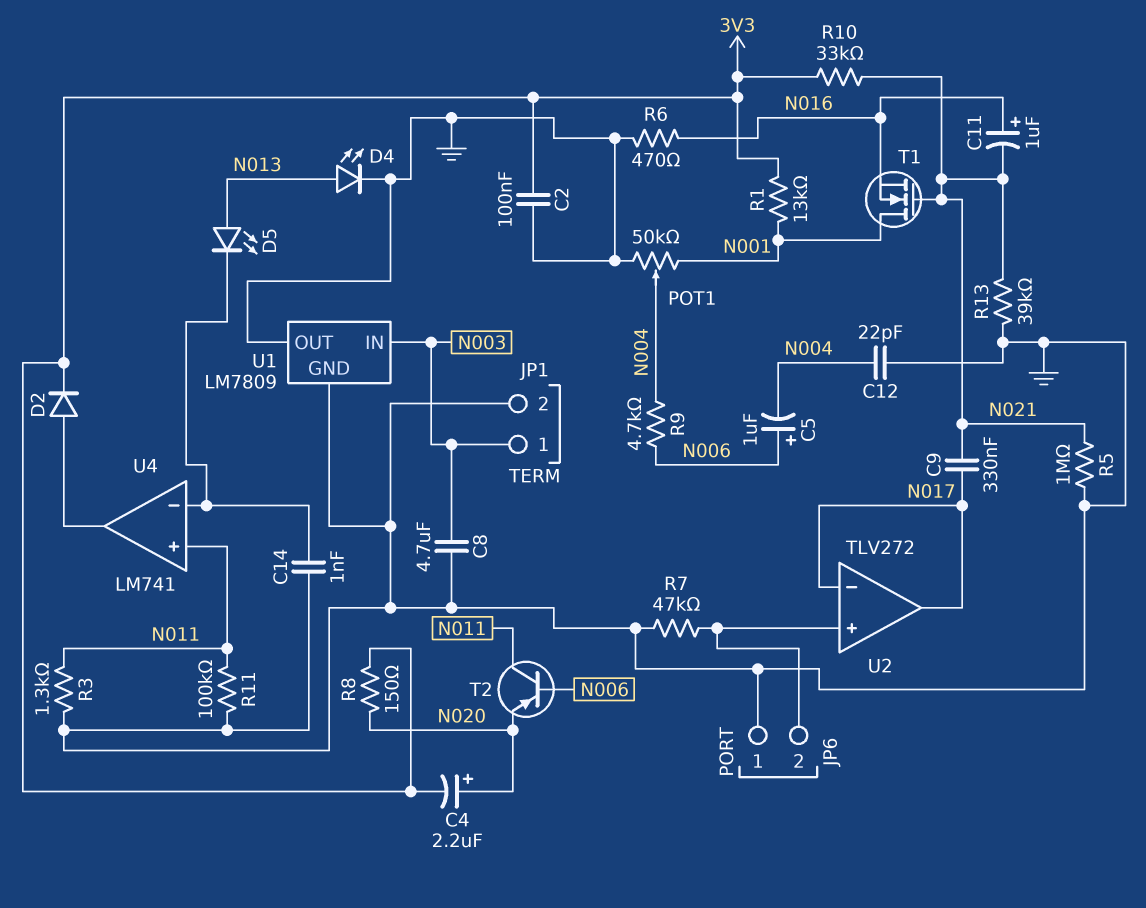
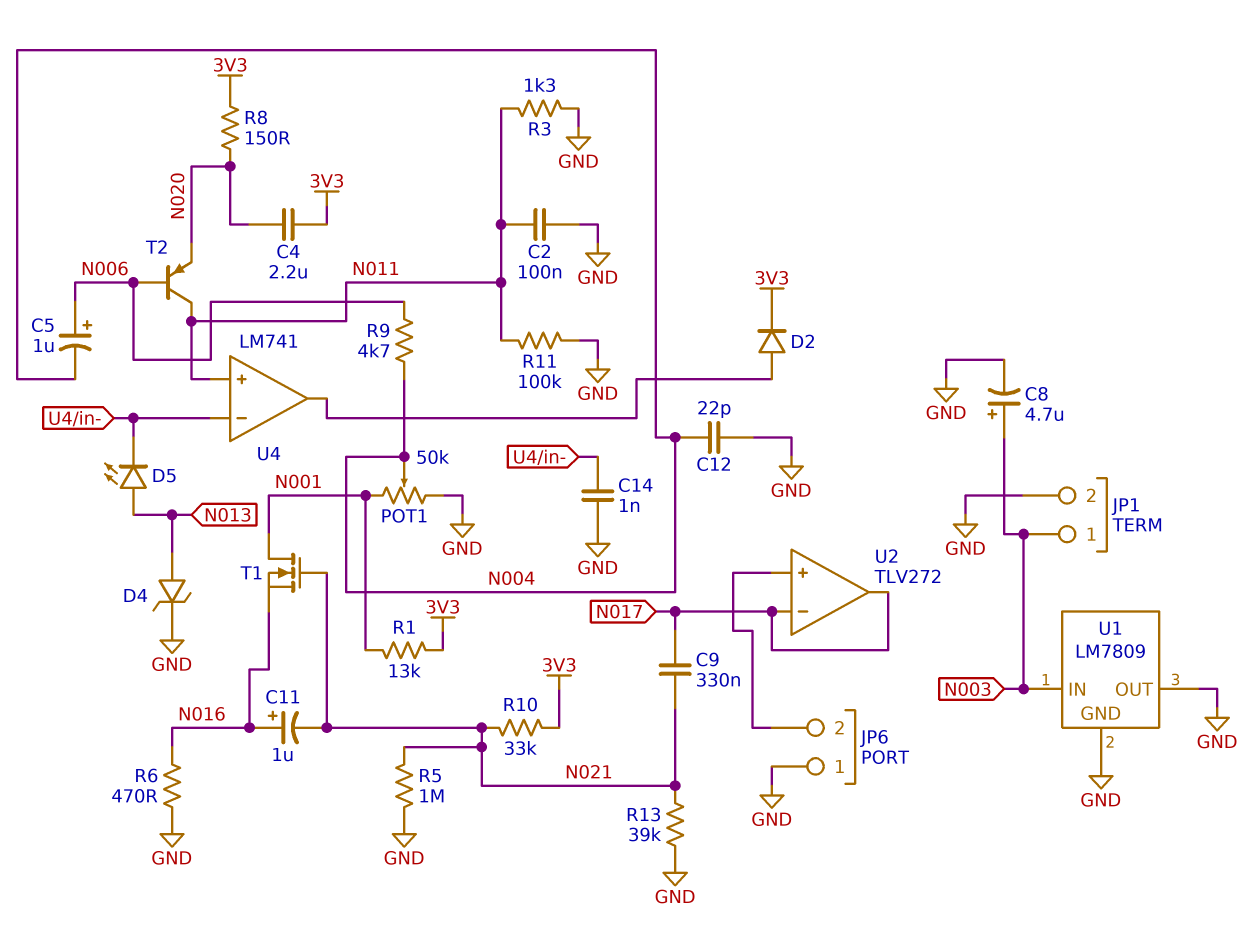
C2: 100nF (3V3, GND) -> 100nF (GND, N011)
C4: 2.2uF (plus N020, minus 3V3) -> 2.2uF (3V3, N020)
C8: 4.7uF (GND, N003) -> 4.7uF (plus N003, minus GND)
D4: LED (A N013, K GND) -> zener (A N013, K GND)
R7: 47k (GND, JP6/2) -> none

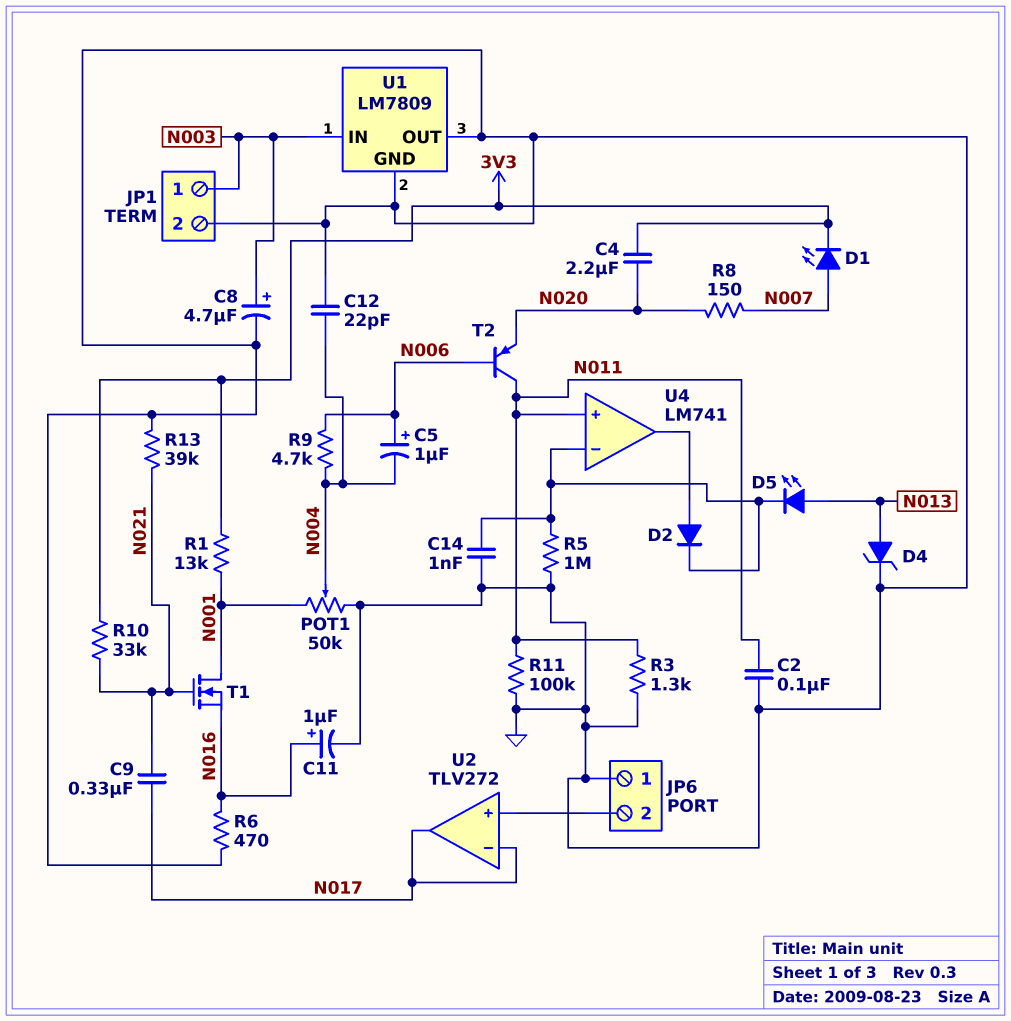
C11: 1uF (plus N016, minus N021) -> 1uF (plus N016, minus GND)
D1: none -> LED (A N007, K 3V3)
D2: diode (A U4/out, K 3V3) -> diode (A U4/out, K U4/in-)
R5: 1M (GND, N021) -> 1M (GND, U4/in-)
R8: 150 (3V3, N020) -> 150 (N007, N020)

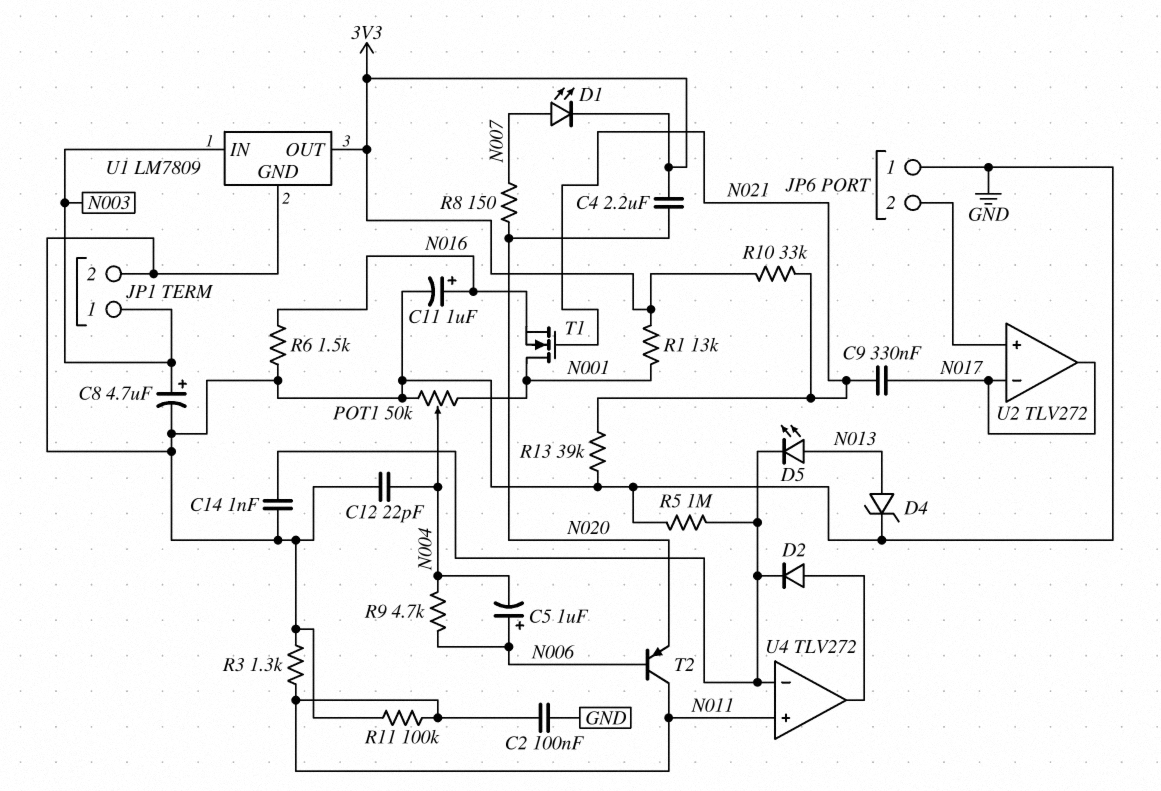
R6: 470 (GND, N016) -> 1.5k (GND, N016)
U1 pin OUT: GND -> 3V3
U4: LM741 -> TLV272

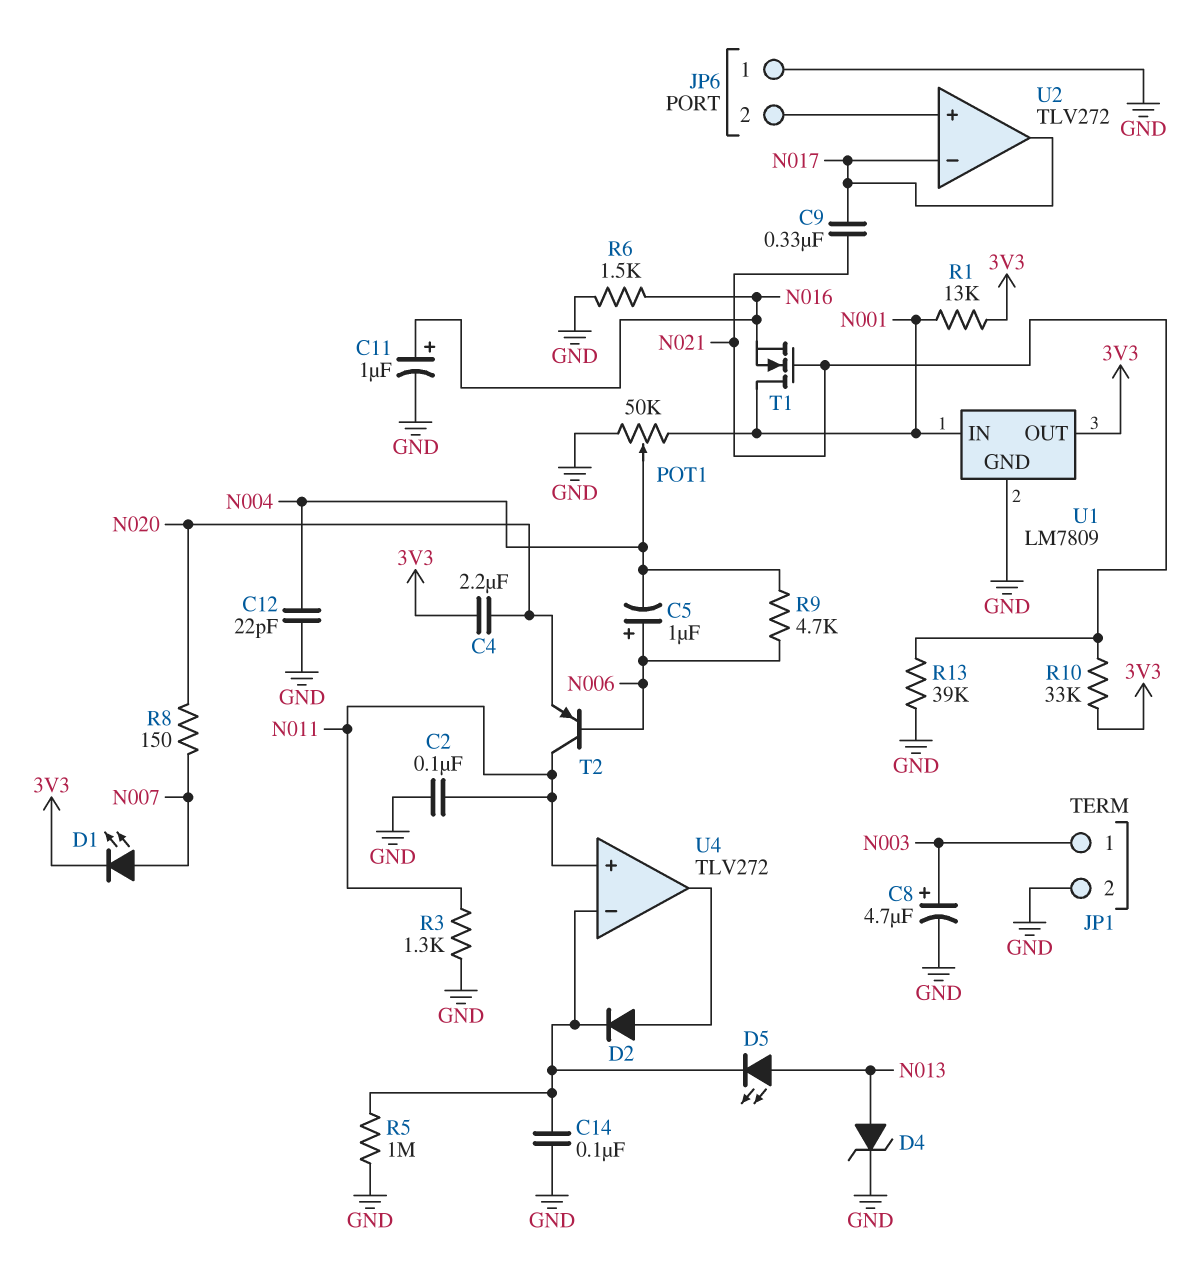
C14: 1nF (GND, U4/in-) -> 100nF (GND, U4/in-)
R11: 100k (GND, N011) -> none
U1 pin IN: N003 -> N001

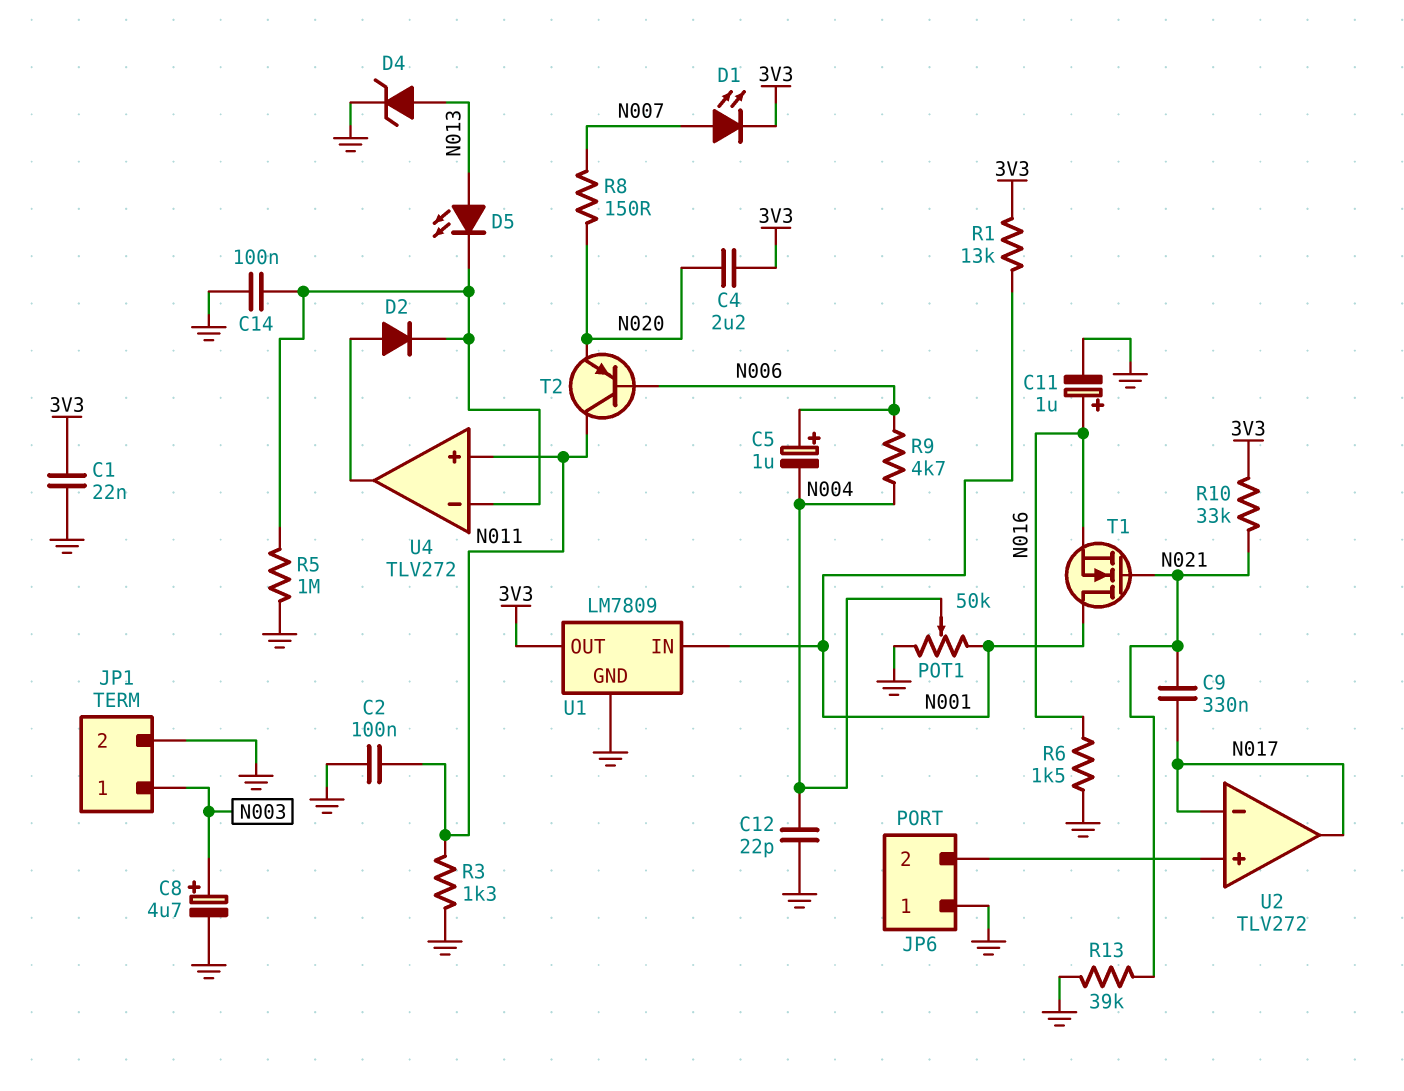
C1: none -> 22nF (3V3, GND)

